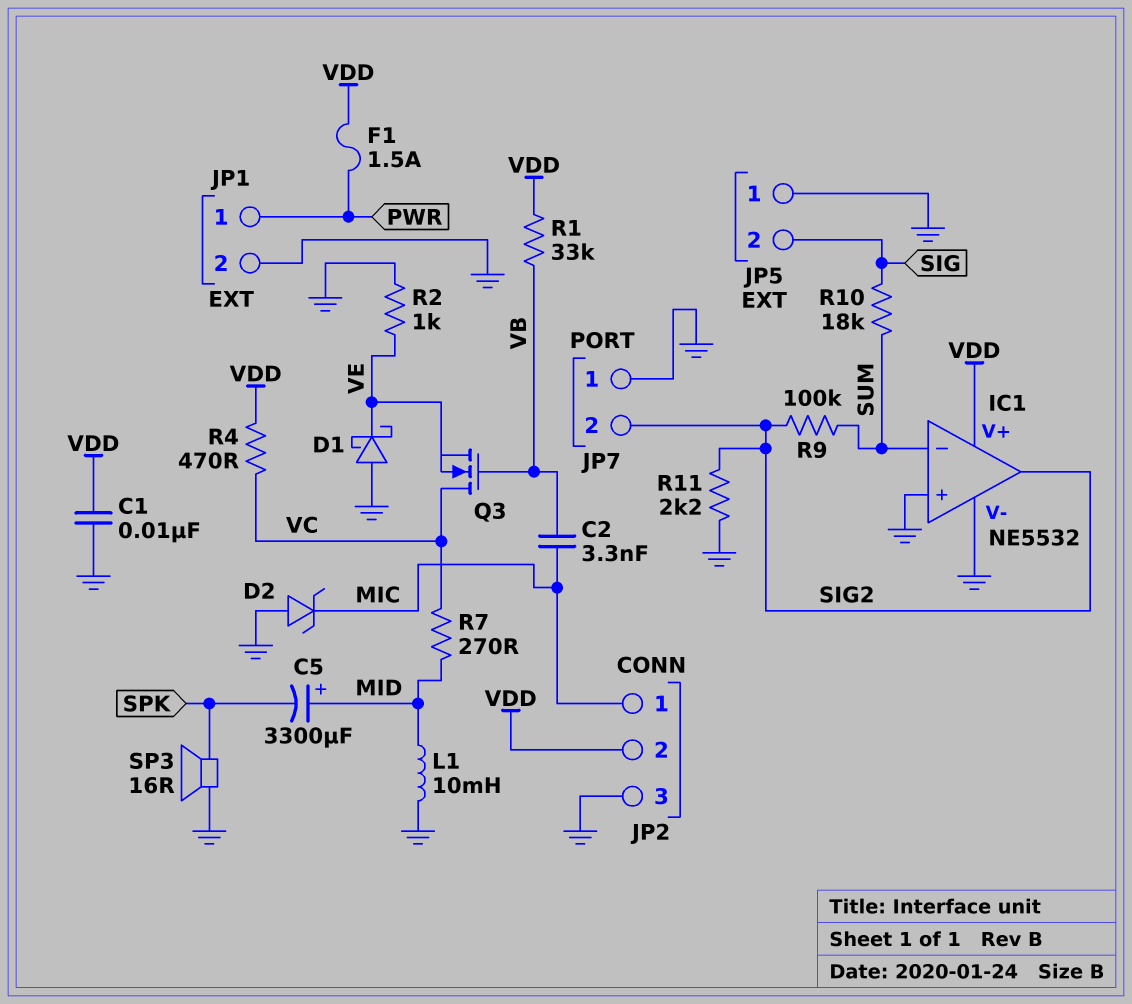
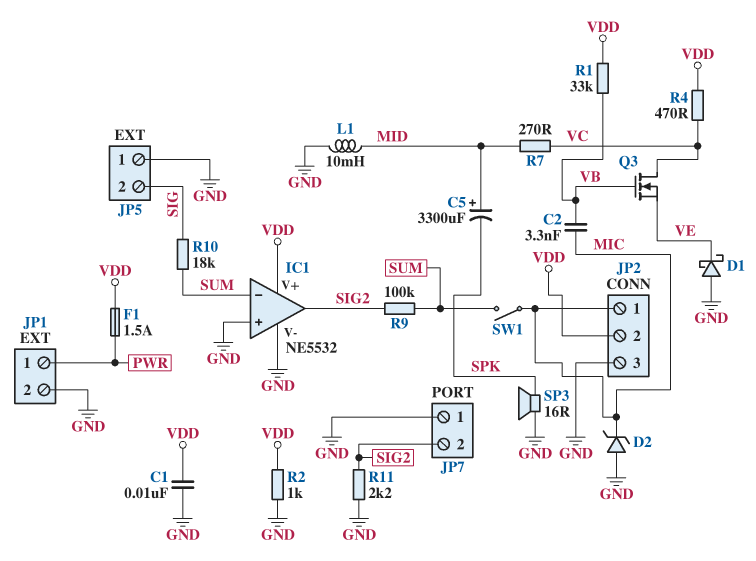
R2: 1k (GND, VE) -> 1k (GND, VDD)
SW1: none -> switch (MIC, SUM)

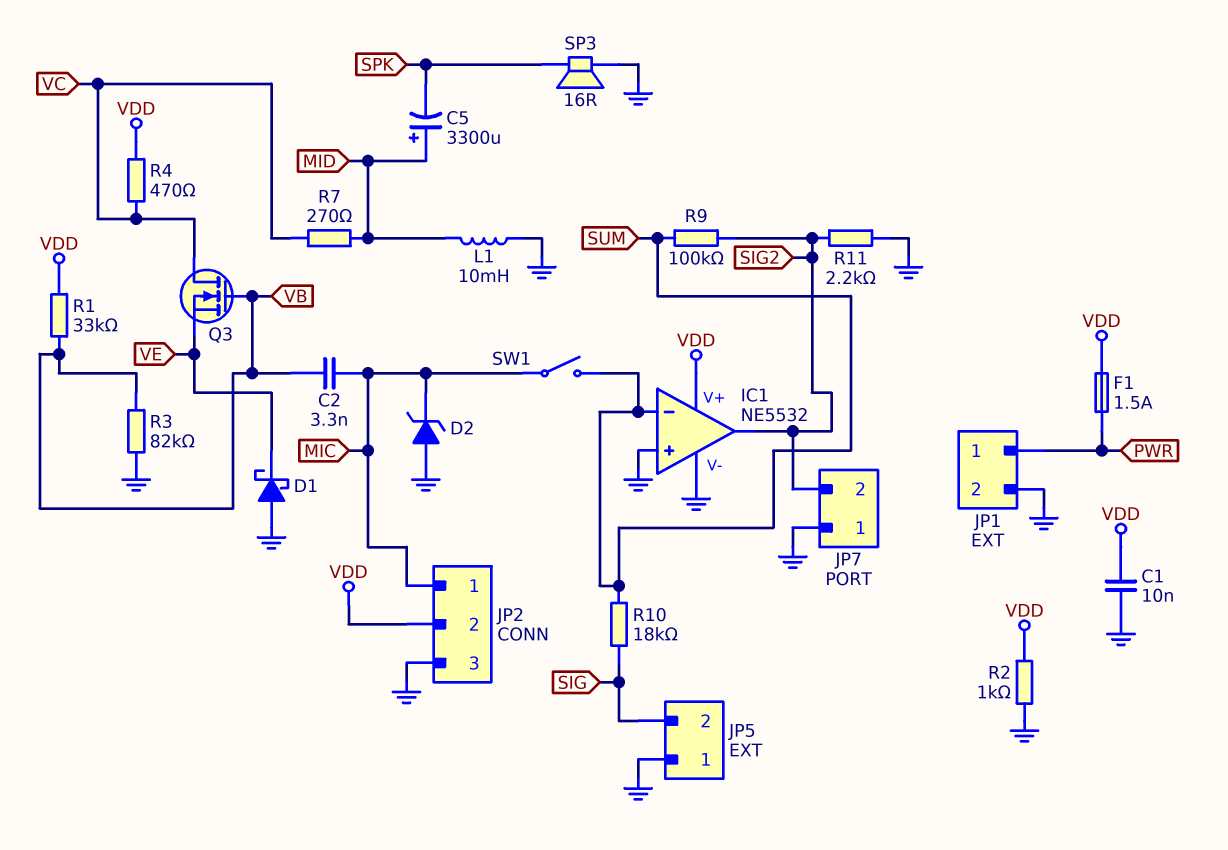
R3: none -> 82k (GND, VB)

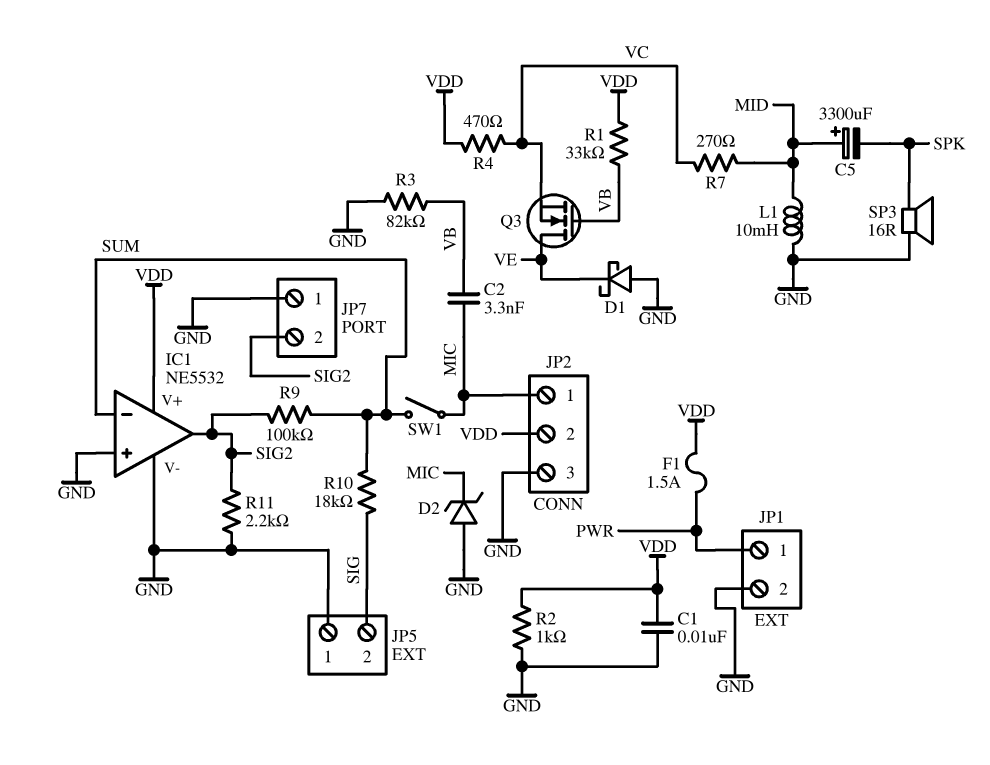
Q3: NMOS (G VB, D VC, S VE) -> NMOS (G VB, D VE, S VC)

